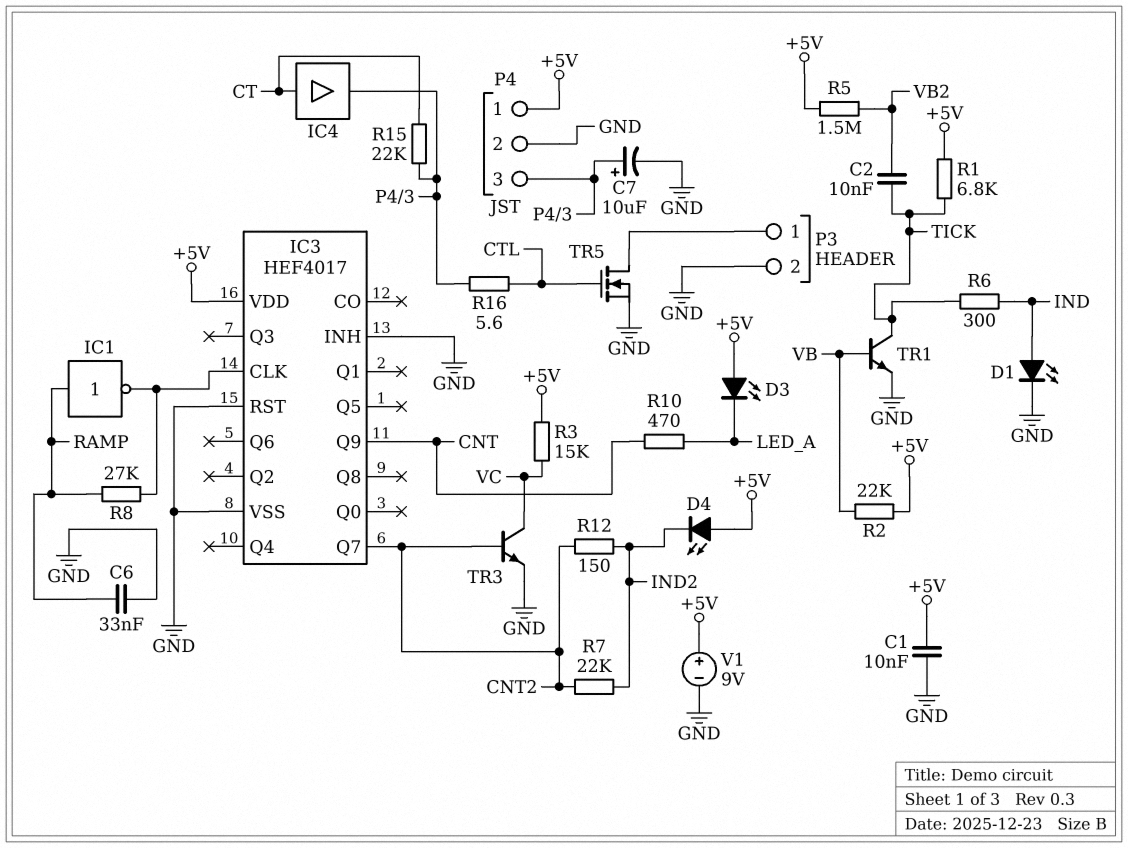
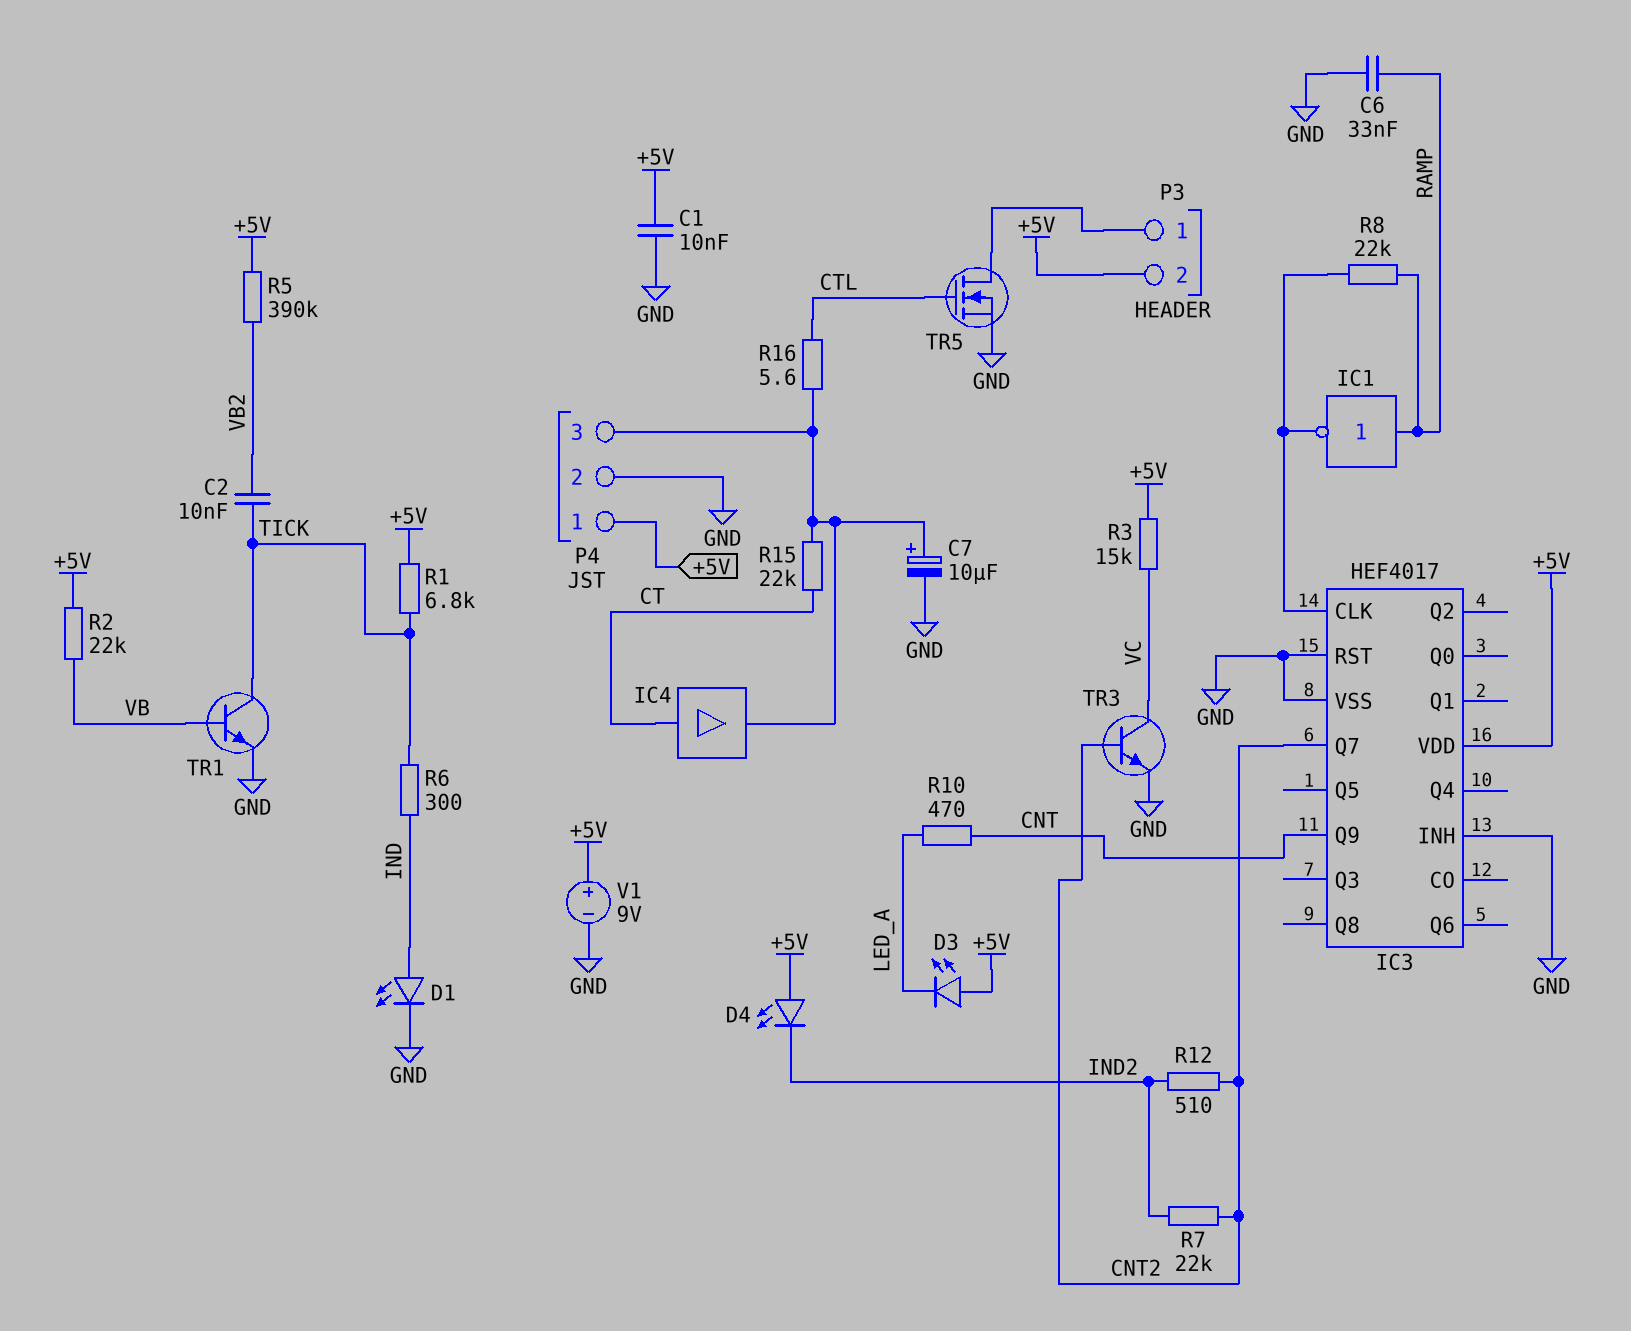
P3 pin 2: GND -> +5V
R5: 1.5M (+5V, VB2) -> 390k (+5V, VB2)
R8: 27k (IC3/CLK, RAMP) -> 22k (IC3/CLK, RAMP)
R12: 150 (CNT2, IND2) -> 510 (CNT2, IND2)

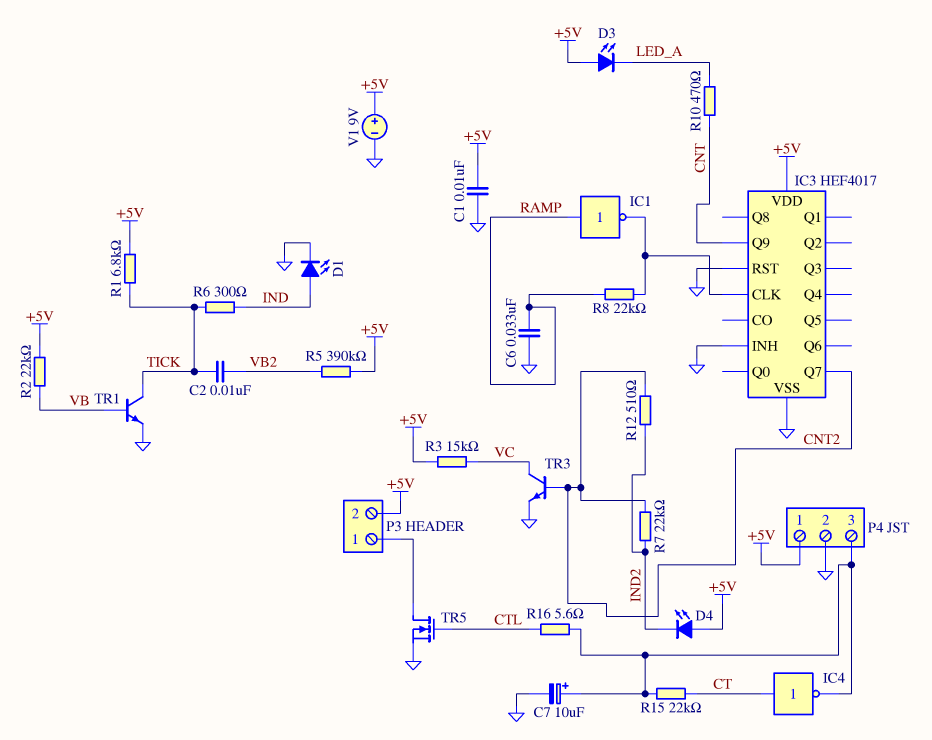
IC4: buffer (in CT, out P4/3) -> NOT (in CT, out P4/3)

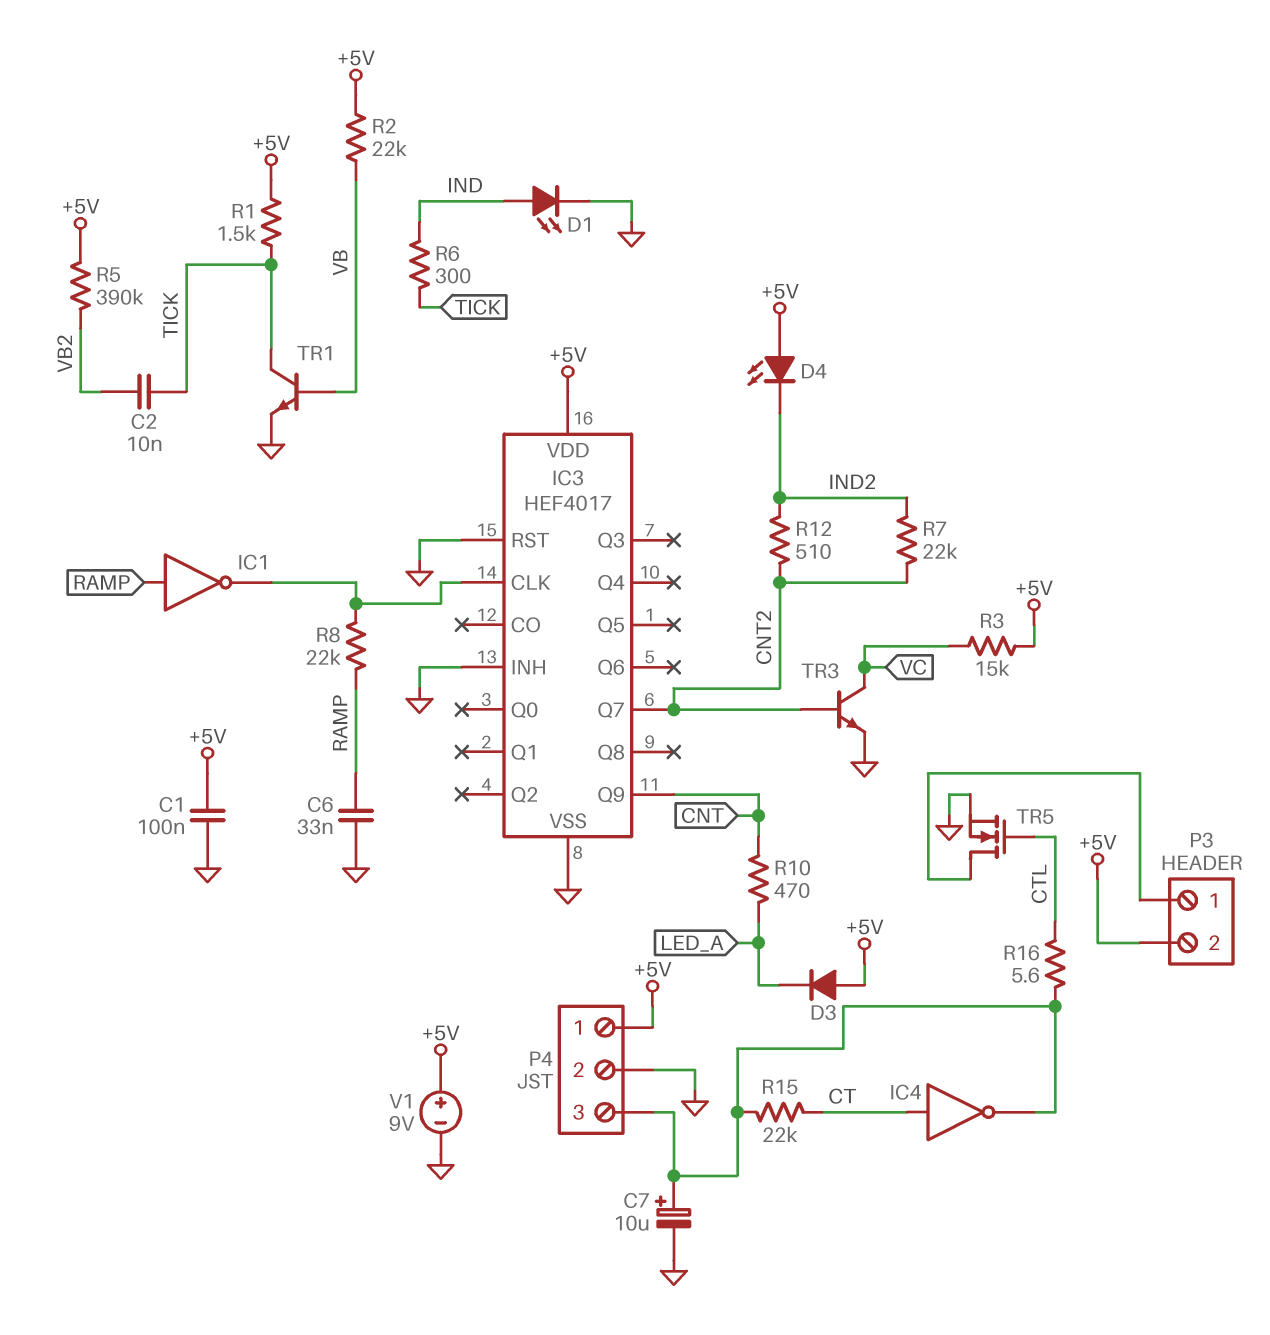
C1: 10nF (+5V, GND) -> 100nF (+5V, GND)
D3: LED (A +5V, K LED_A) -> diode (A +5V, K LED_A)
R1: 6.8k (+5V, TICK) -> 1.5k (+5V, TICK)

